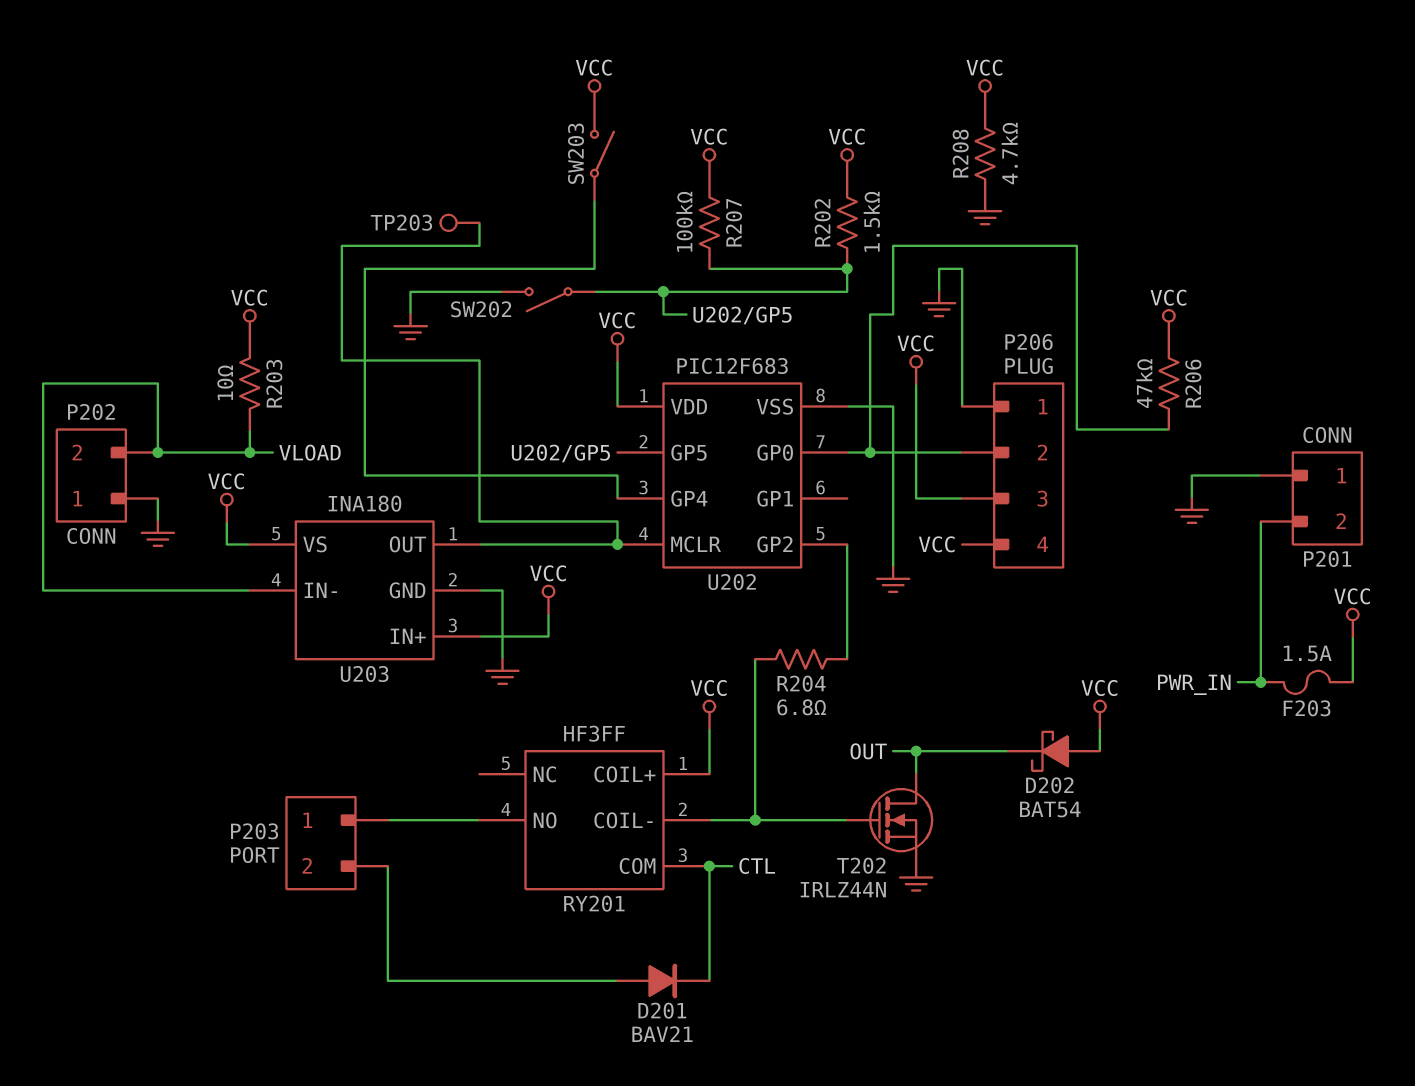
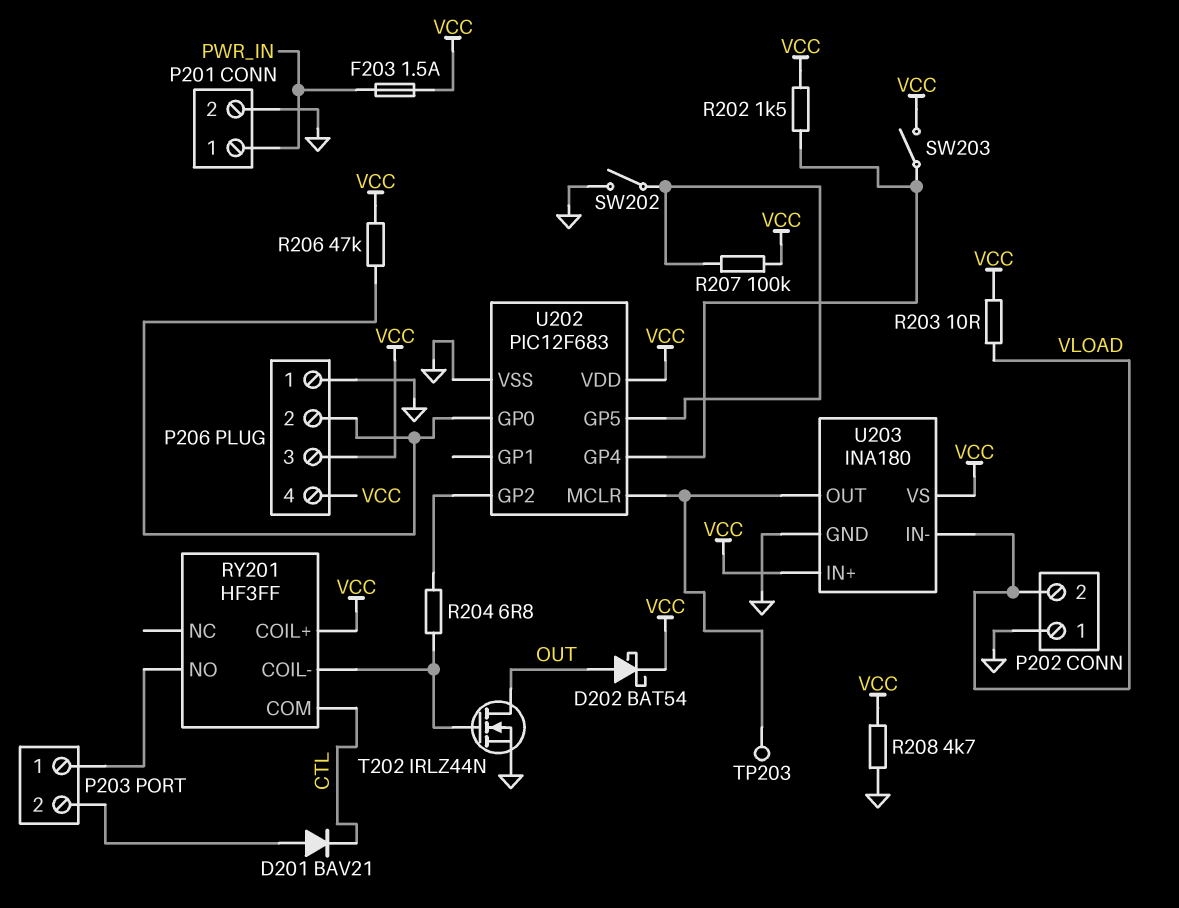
D202: schottky BAT54 (A VCC, K OUT) -> schottky BAT54 (A OUT, K VCC)
P201 pin 1: GND -> PWR_IN
P201 pin 2: PWR_IN -> GND
R202: 1.5k (U202/GP5, VCC) -> 1.5k (U202/GP4, VCC)

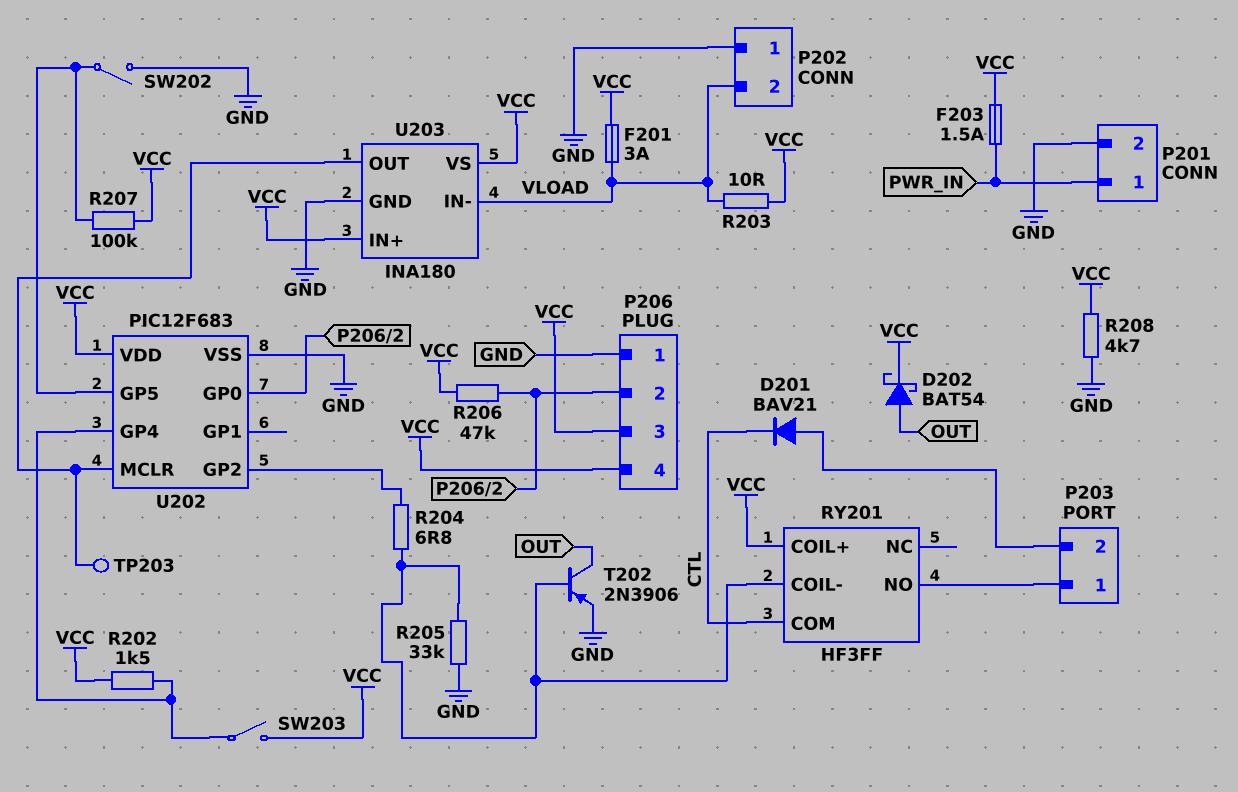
F201: none -> 3A (VCC, VLOAD)
R205: none -> 33k (GND, RY201/COIL-)
T202: NMOS IRLZ44N (G RY201/COIL-, D OUT, S GND) -> PNP 2N3906 (B RY201/COIL-, C OUT, E GND)

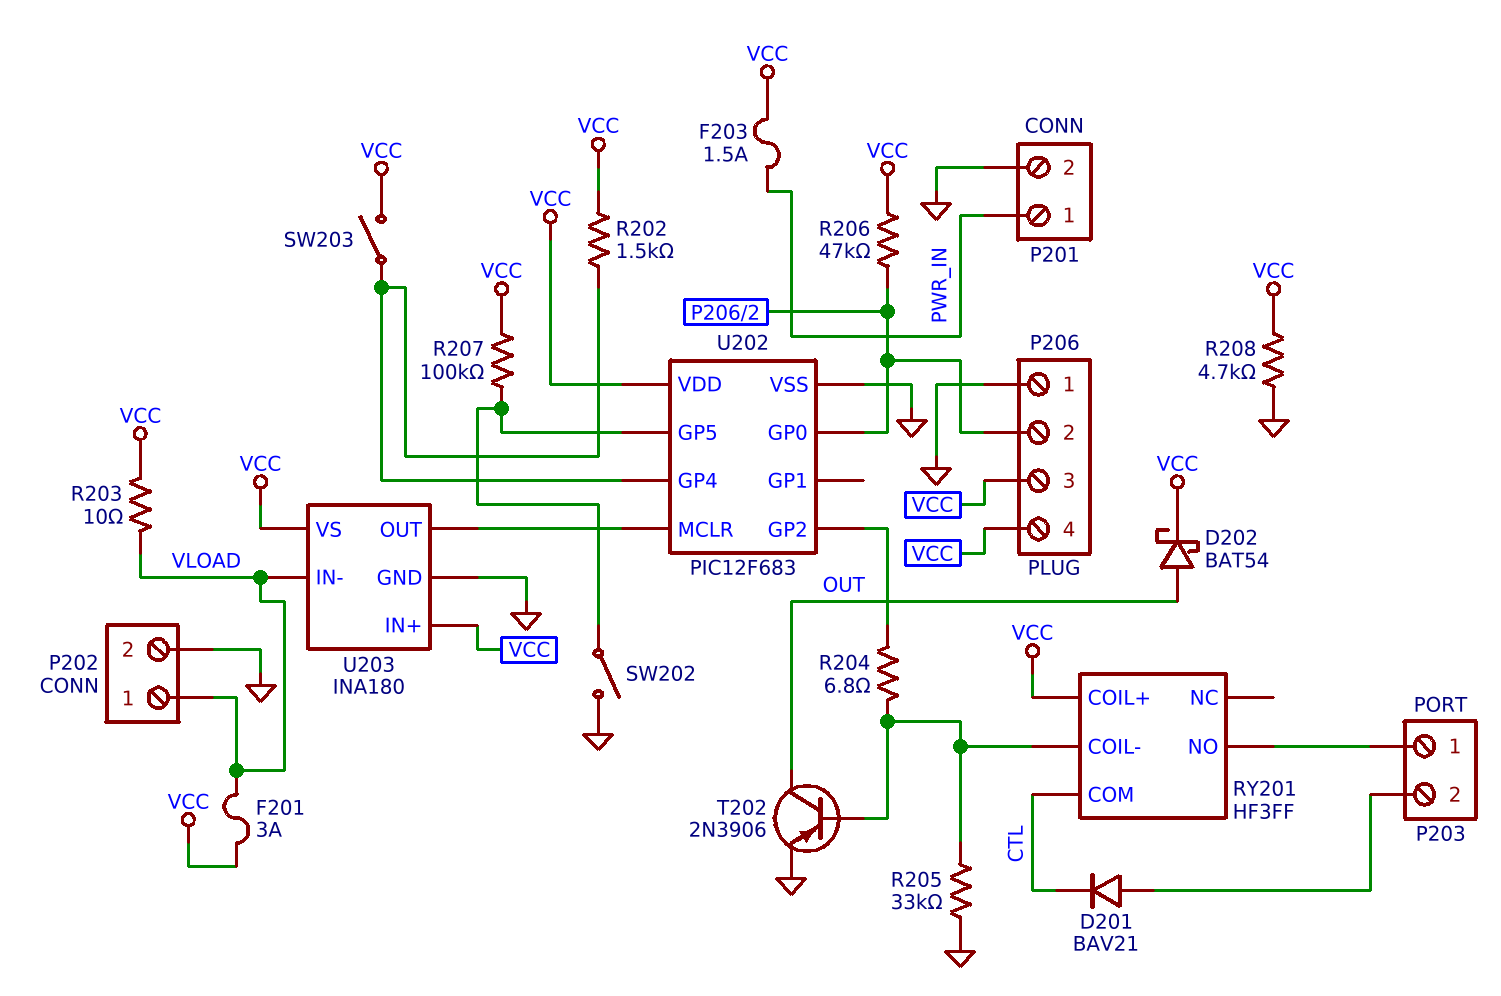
P202 pin 1: GND -> VLOAD
P202 pin 2: VLOAD -> GND
TP203: test point (U202/MCLR) -> none

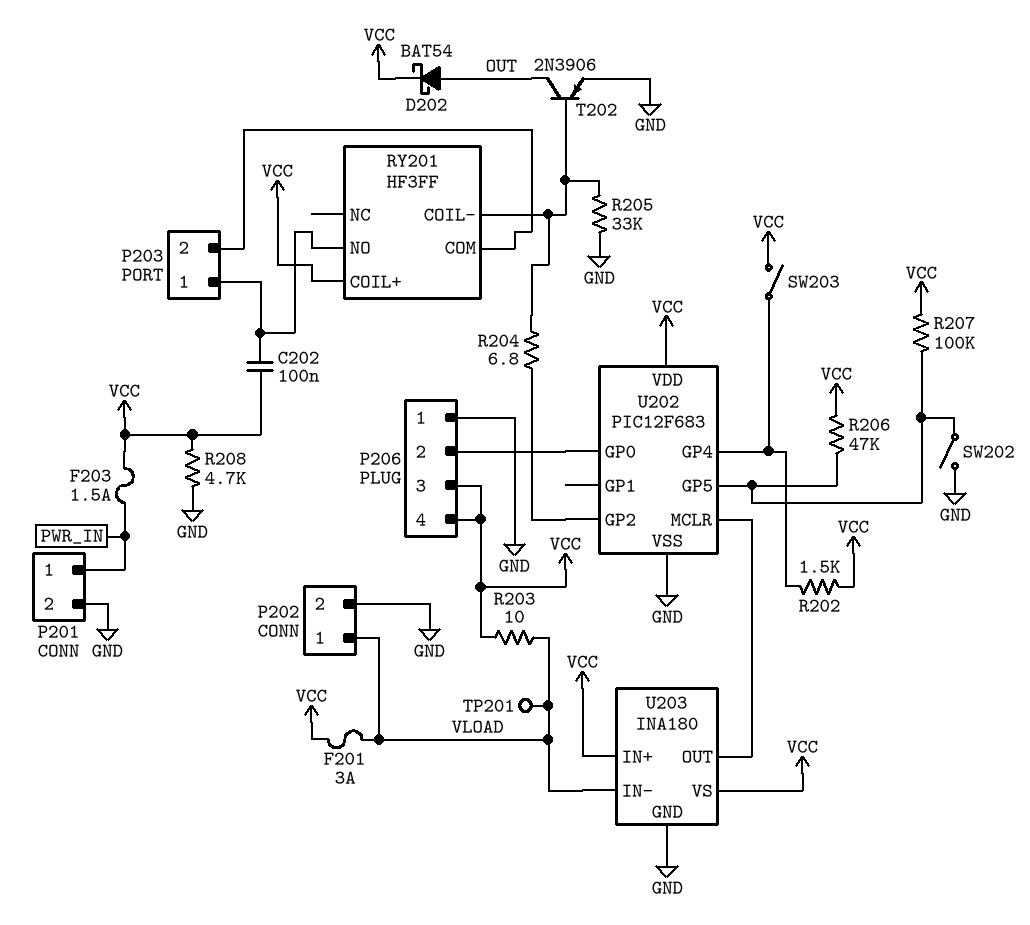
C202: none -> 100nF (P203/1, VCC)
D201: diode BAV21 (A P203/2, K CTL) -> none
R206: 47k (P206/2, VCC) -> 47k (U202/GP5, VCC)
RY201 pin COM: CTL -> P203/2
TP201: none -> test point (VLOAD)

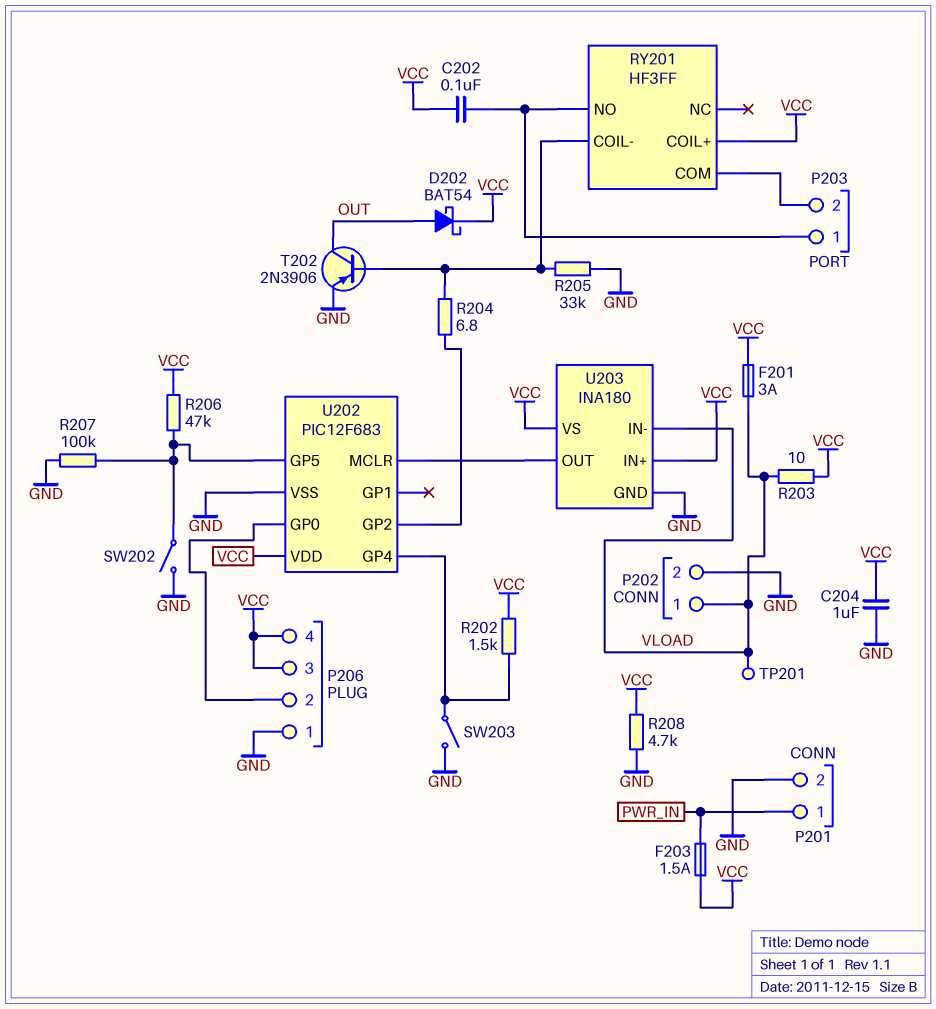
C204: none -> 1uF (GND, VCC)
R207: 100k (U202/GP5, VCC) -> 100k (GND, U202/GP5)
SW203: switch (U202/GP4, VCC) -> switch (GND, U202/GP4)

